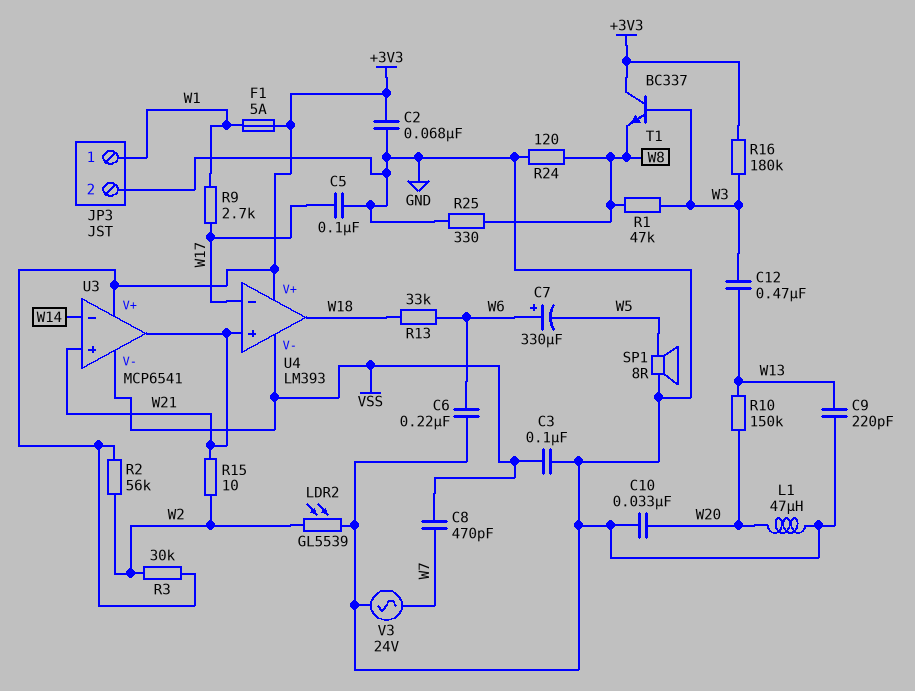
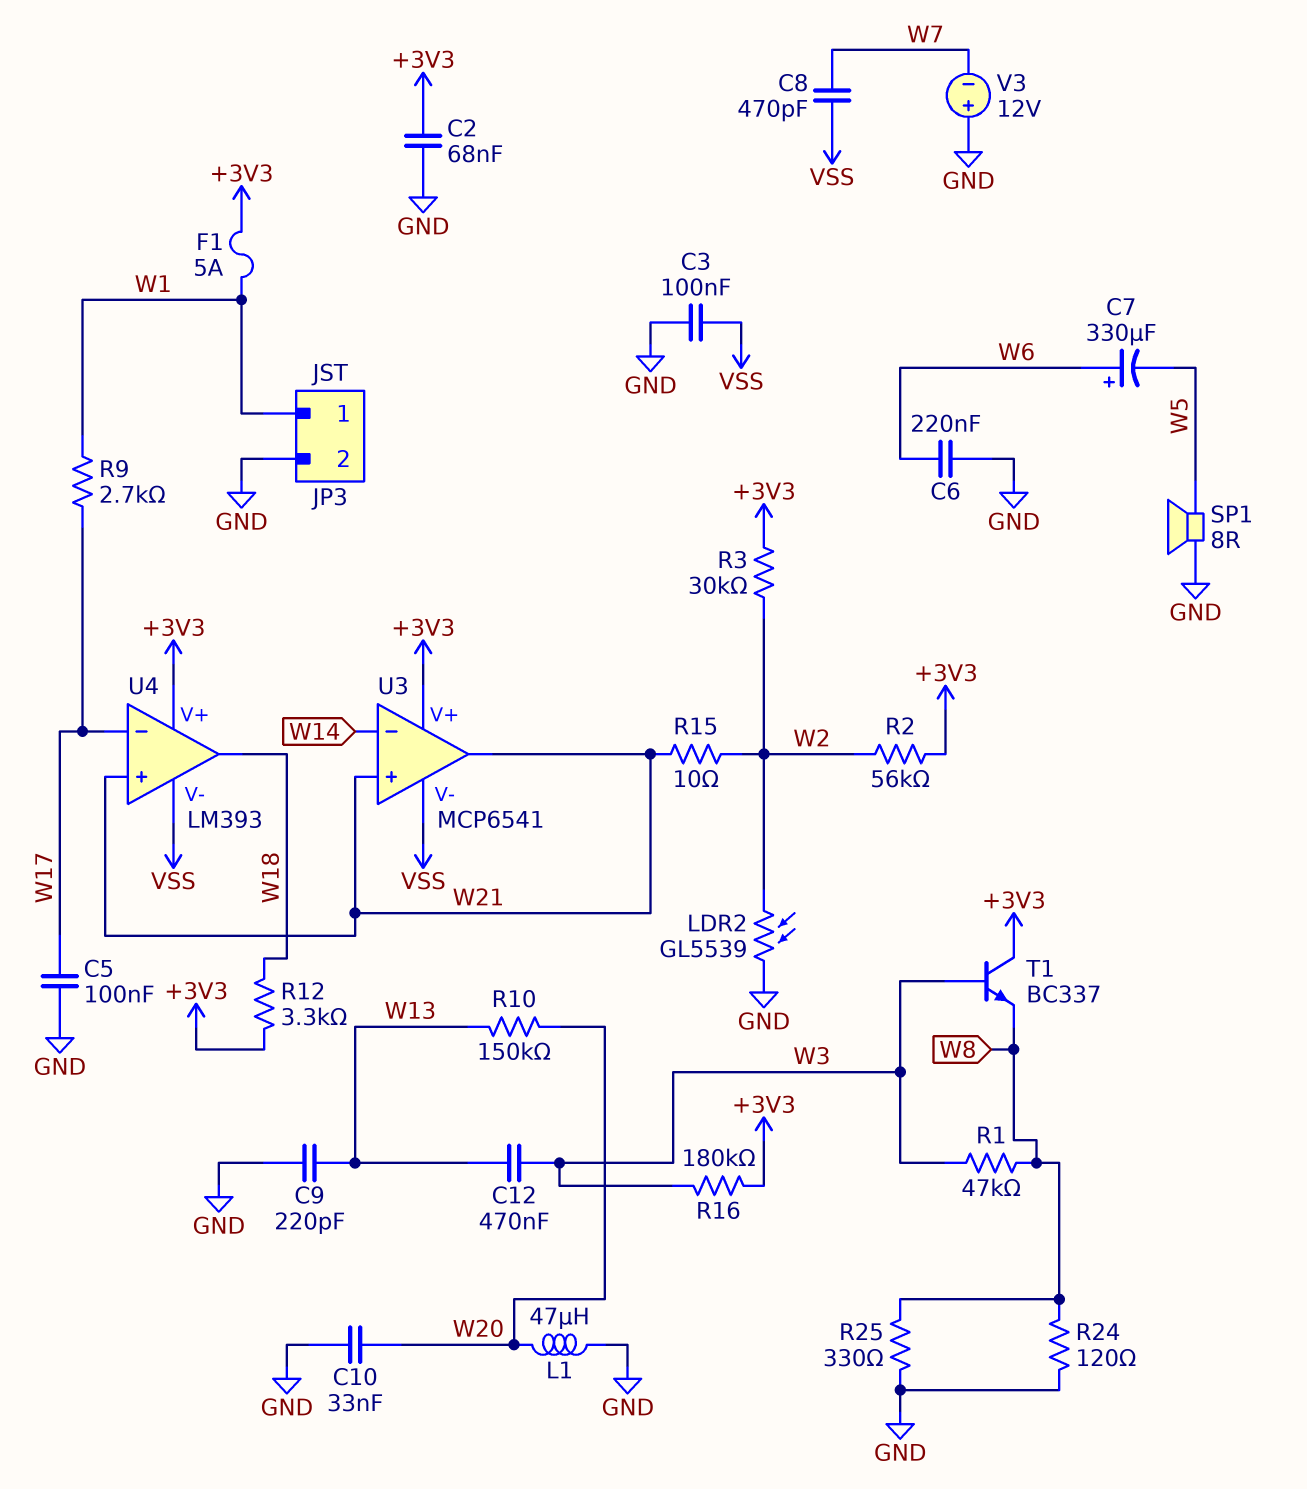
R12: none -> 3.3k (+3V3, W18)
R13: 33k (W6, W18) -> none
V3: AC 24V (GND, W7) -> 12V (plus GND, minus W7)

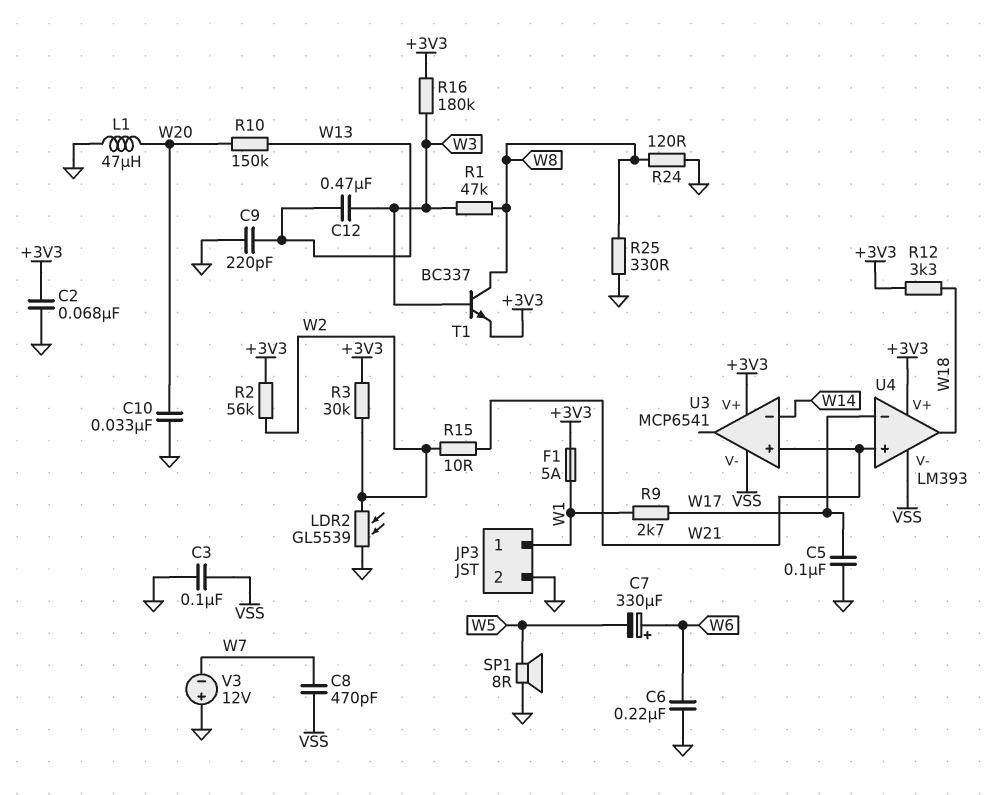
T1: NPN BC337 (B W3, C +3V3, E W8) -> NPN BC337 (B W3, C W8, E +3V3)
U3 pin out: W21 -> none

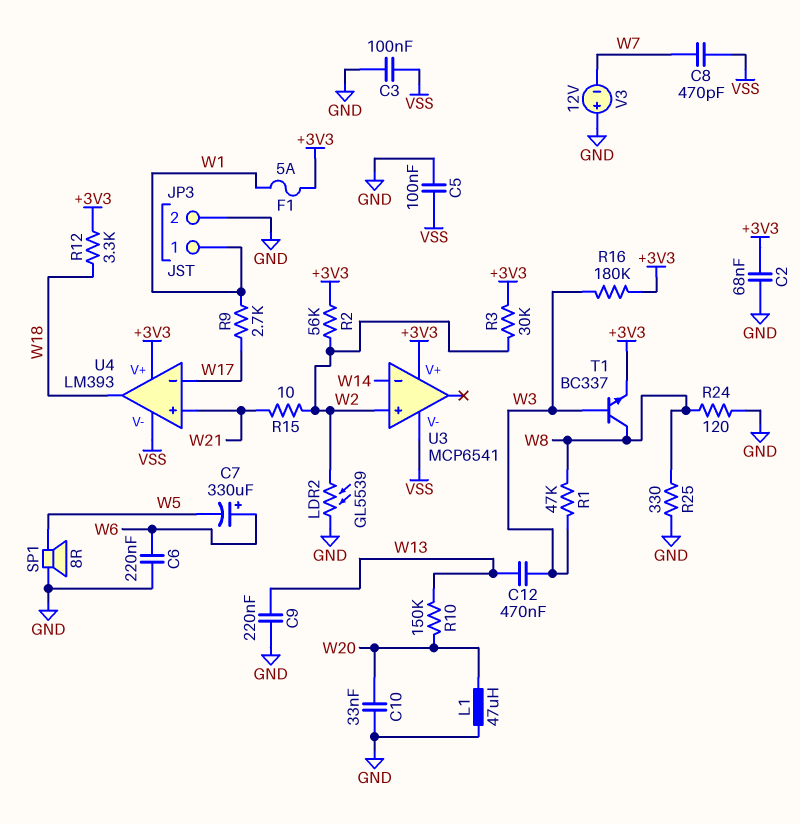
C5: 100nF (GND, W17) -> 100nF (GND, VSS)
C9: 220pF (GND, W13) -> 220nF (GND, W13)
U3 pin in+: W21 -> W2

